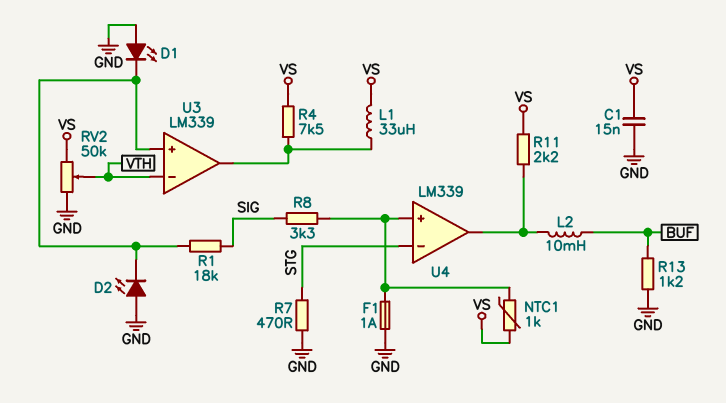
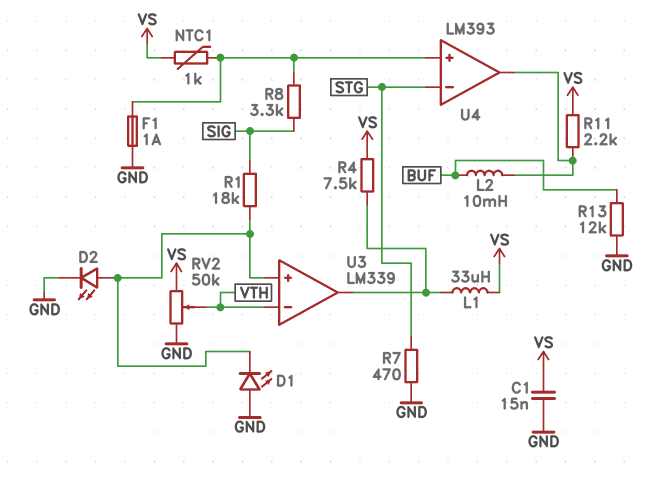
D2: LED (A GND, K U3/in+) -> LED (A U3/in+, K GND)
R13: 1.2k (BUF, GND) -> 12k (BUF, GND)
U4: LM339 -> LM393

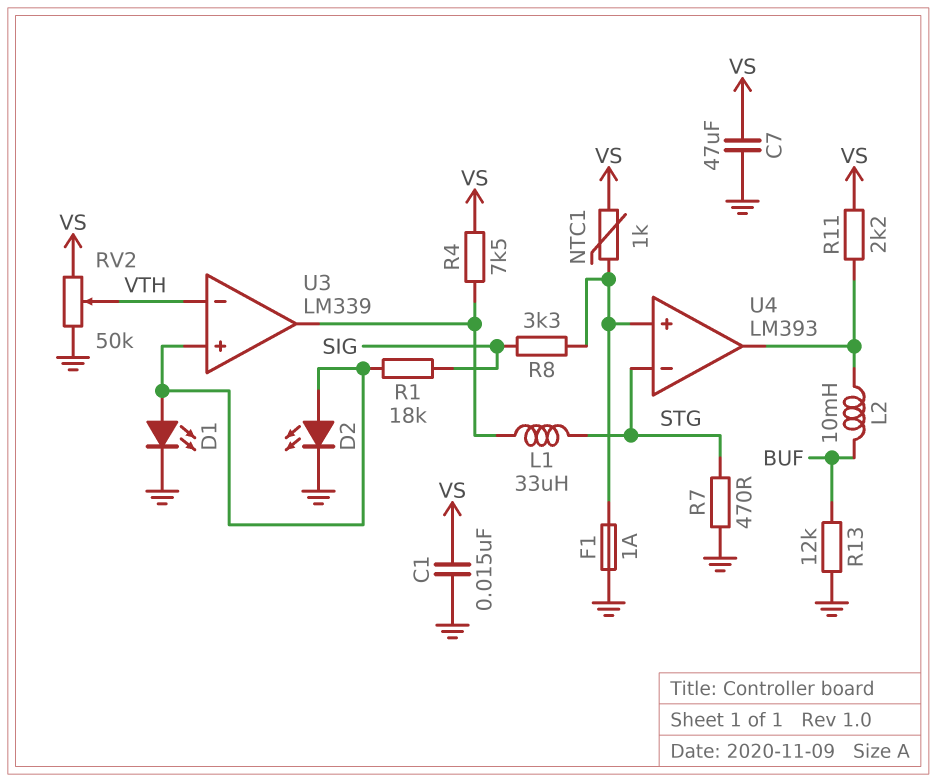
C7: none -> 47uF (GND, VS)
D1: LED (A GND, K U3/in+) -> LED (A U3/in+, K GND)
L1: 33uH (U3/out, VS) -> 33uH (STG, U3/out)

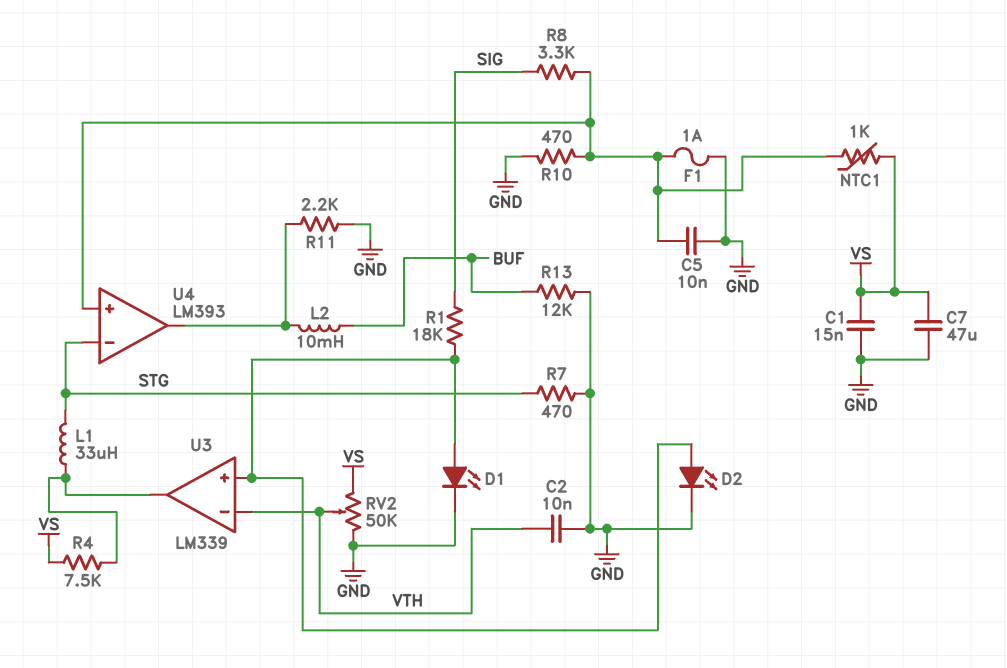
C2: none -> 10nF (GND, VTH)
C5: none -> 10nF (GND, U4/in+)
R10: none -> 470 (GND, U4/in+)
R11: 2.2k (U4/out, VS) -> 2.2k (GND, U4/out)

